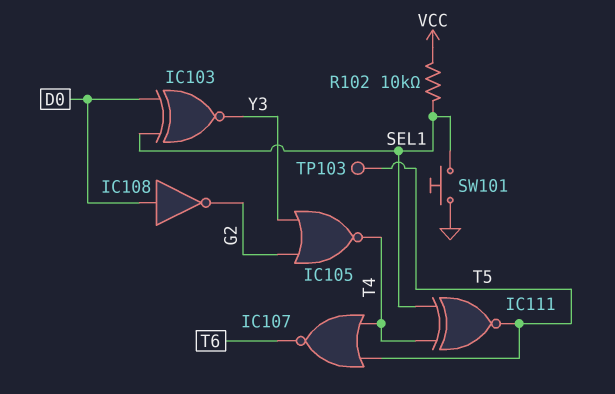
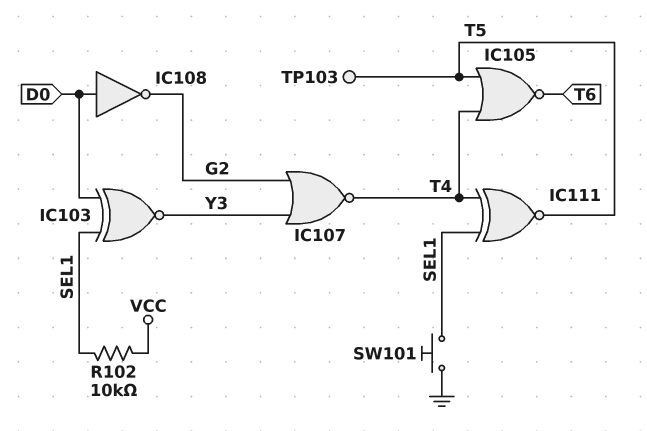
IC105: NOR (in G2, in Y3, out T4) -> NOR (in T4, in T5, out T6)
IC107: NOR (in T4, in T5, out T6) -> NOR (in G2, in Y3, out T4)

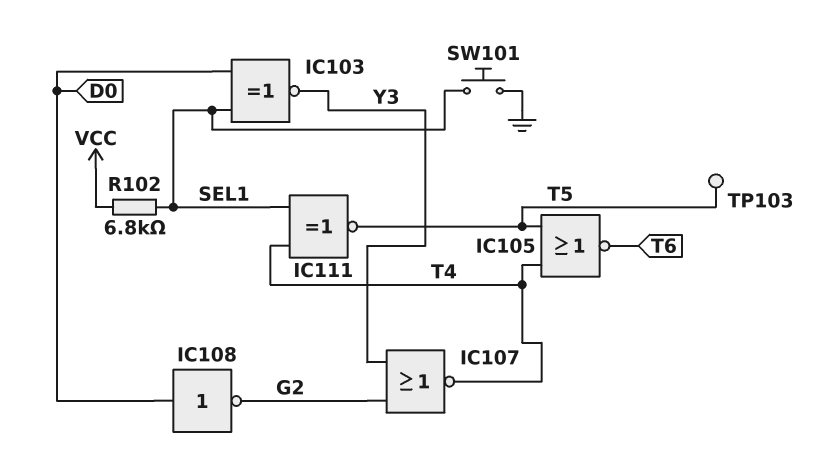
R102: 10k (SEL1, VCC) -> 6.8k (SEL1, VCC)

